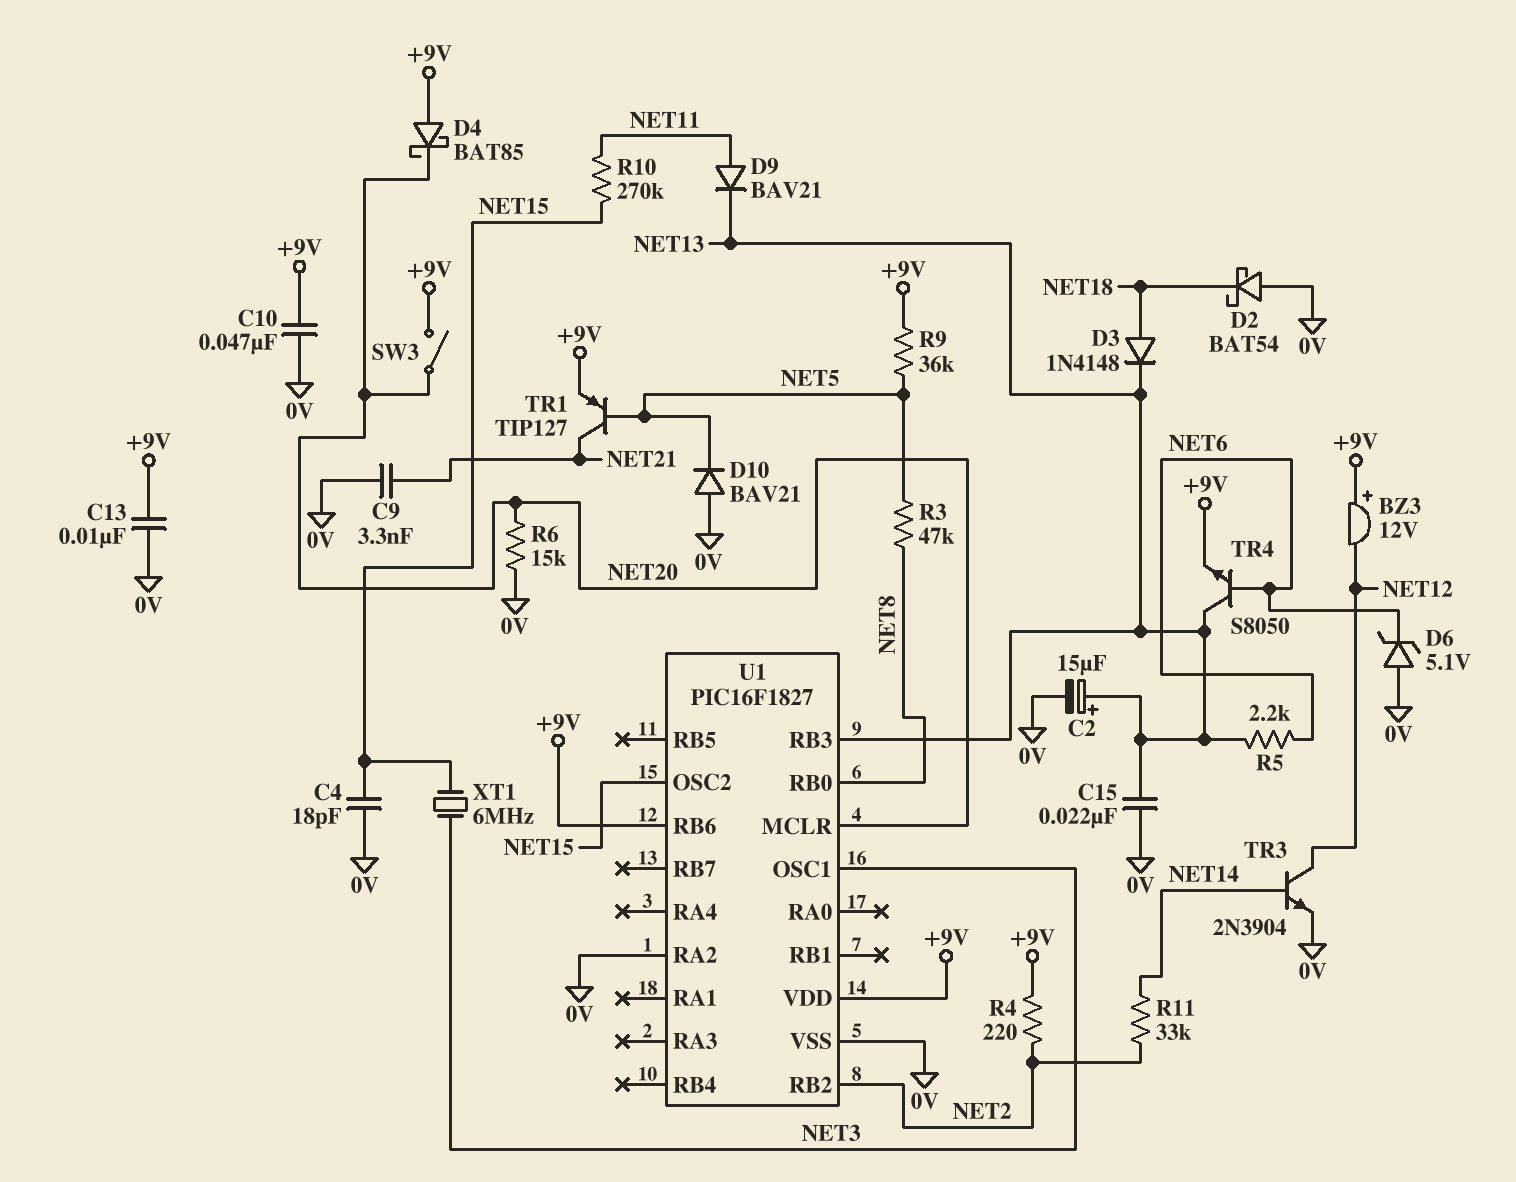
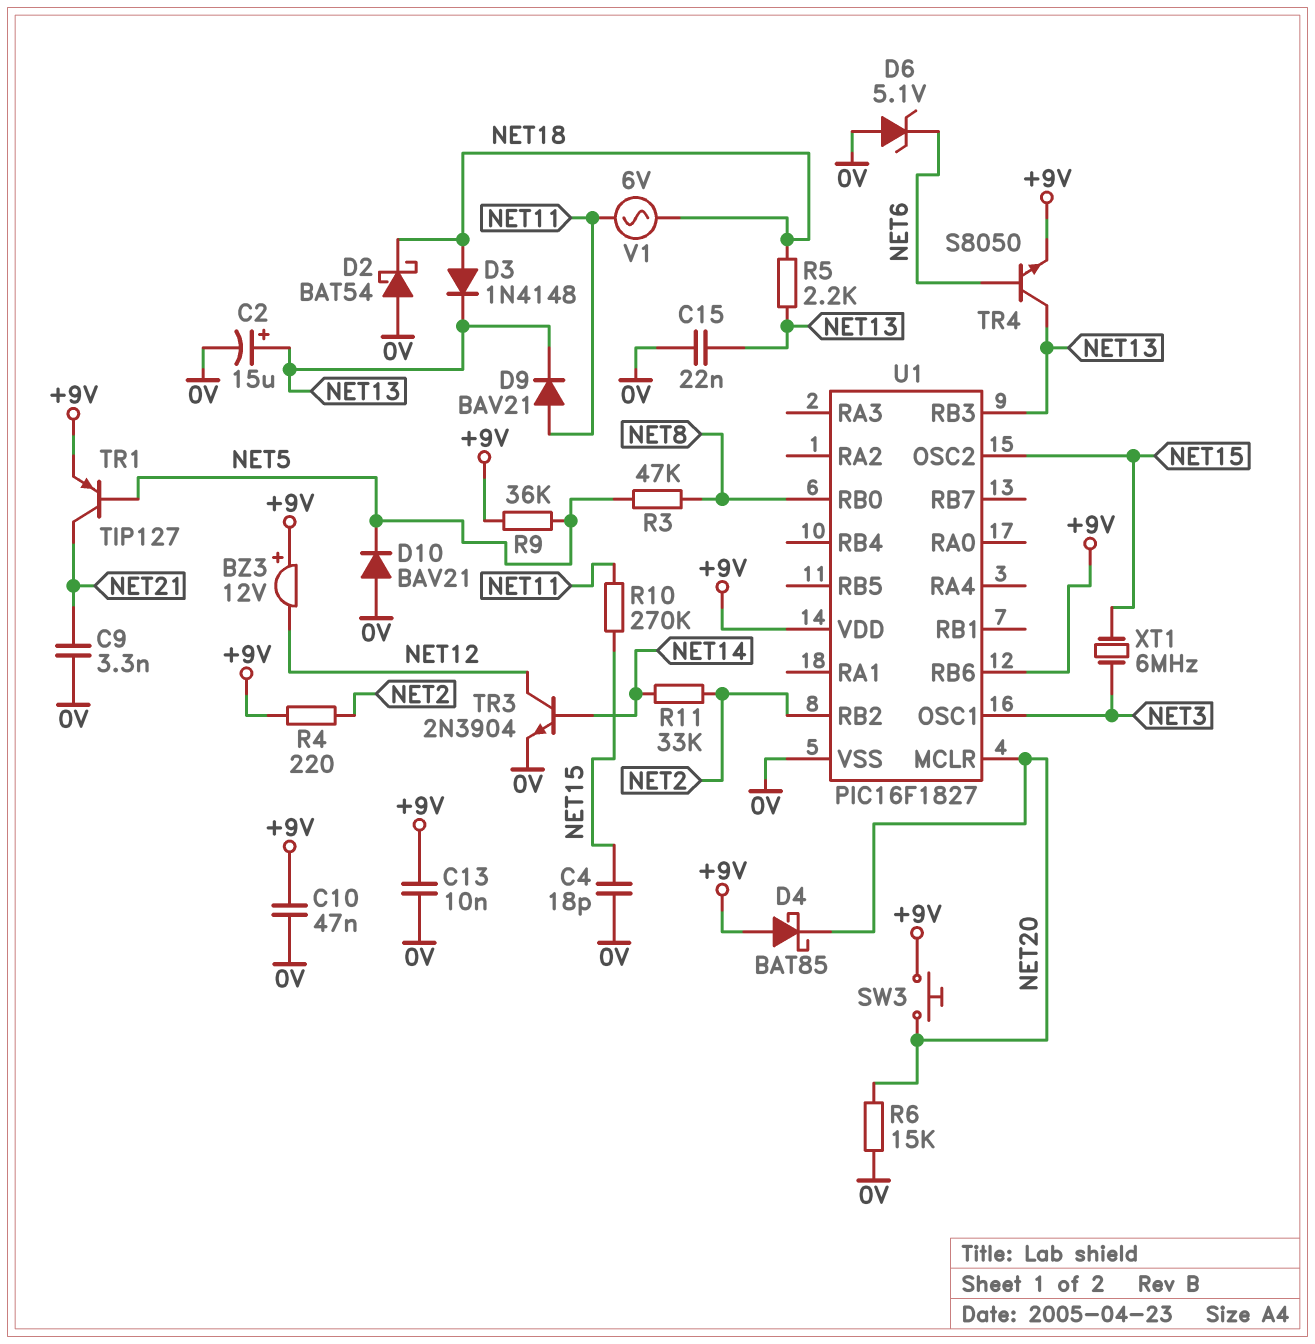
R5: 2.2k (NET6, NET13) -> 2.2k (NET13, NET18)
SW3: switch (+9V, NET20) -> button (+9V, NET20)
U1 pin RA2: 0V -> none
V1: none -> AC 6V (NET11, NET18)

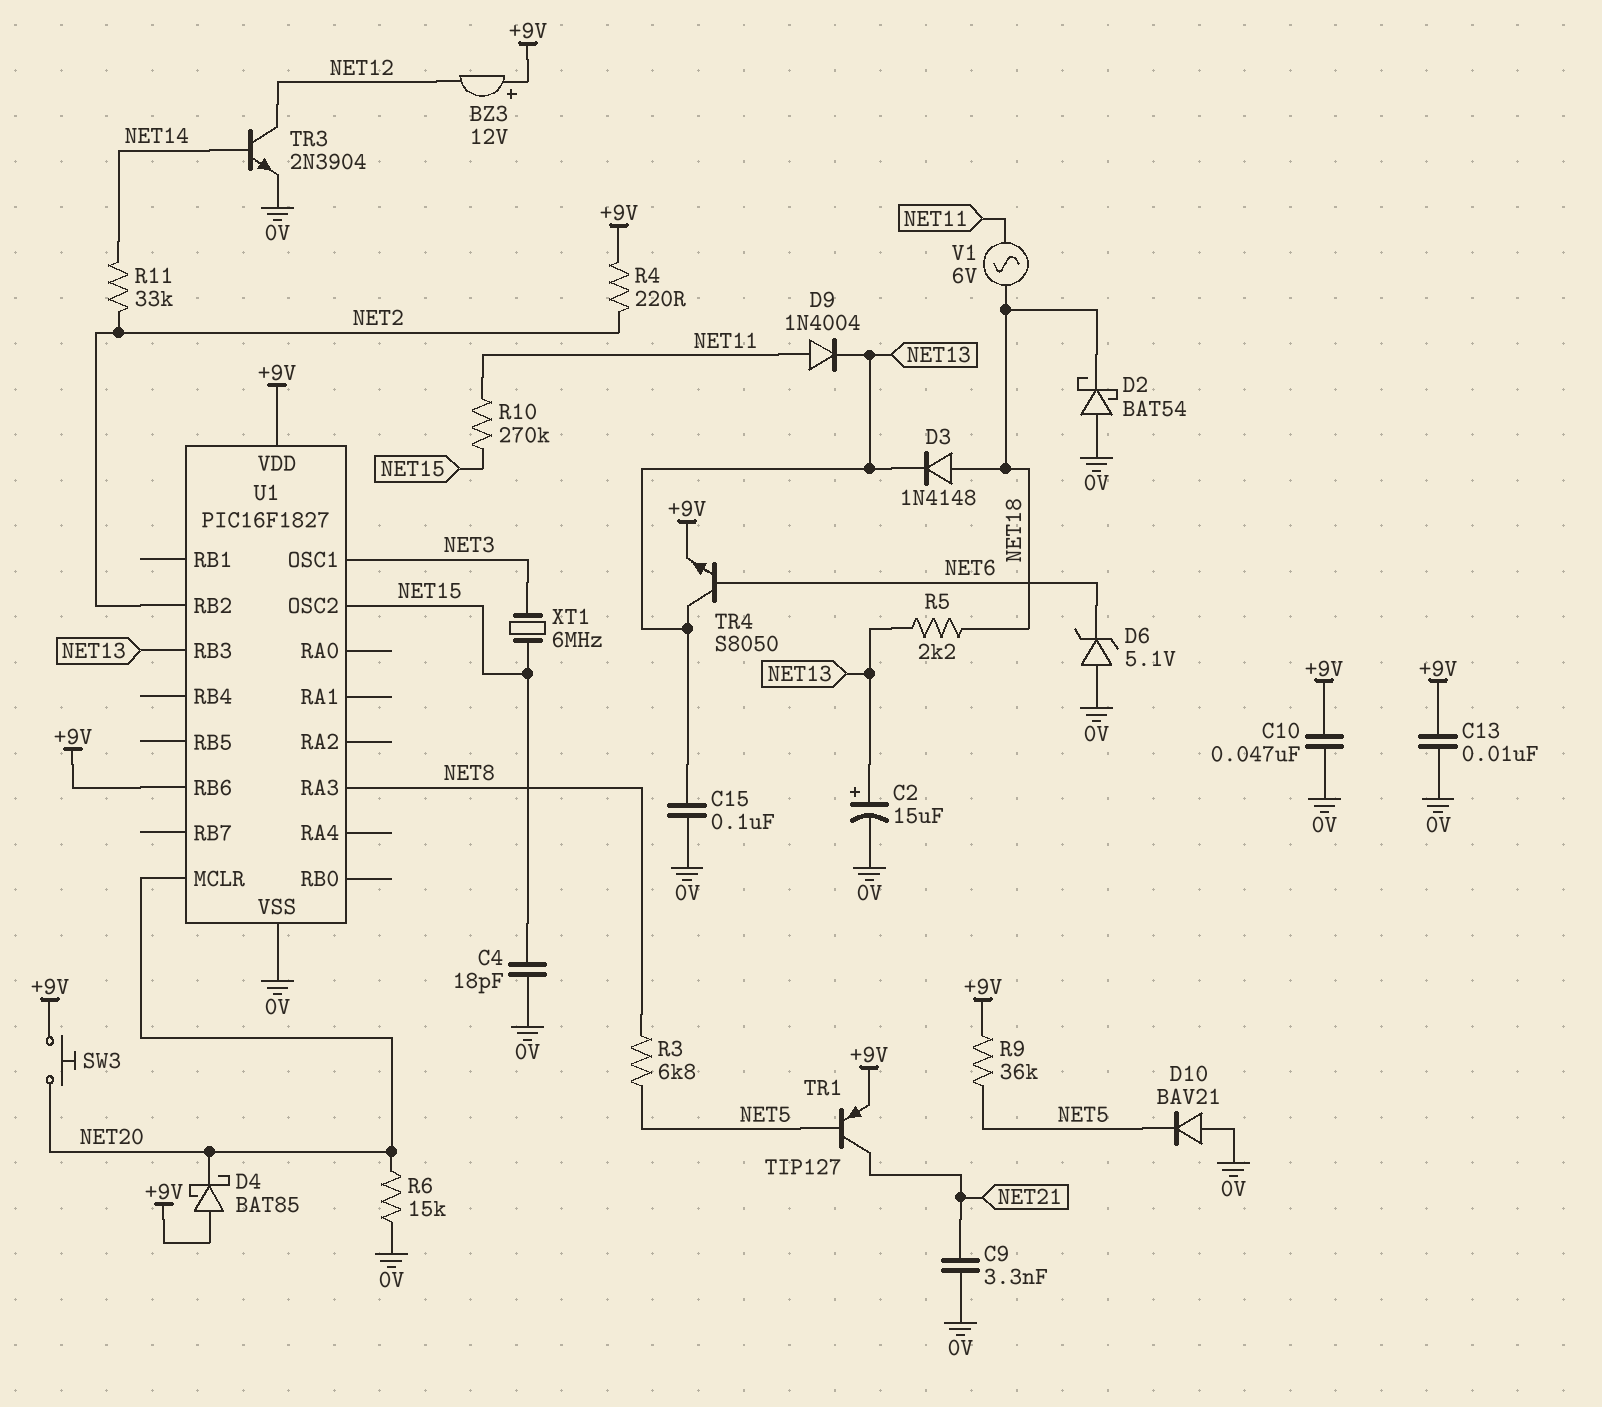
C15: 22nF (0V, NET13) -> 100nF (0V, NET13)
D9: diode BAV21 (A NET11, K NET13) -> diode 1N4004 (A NET11, K NET13)
R3: 47k (NET5, NET8) -> 6.8k (NET5, NET8)
U1 pin RA3: none -> NET8
U1 pin RB0: NET8 -> none

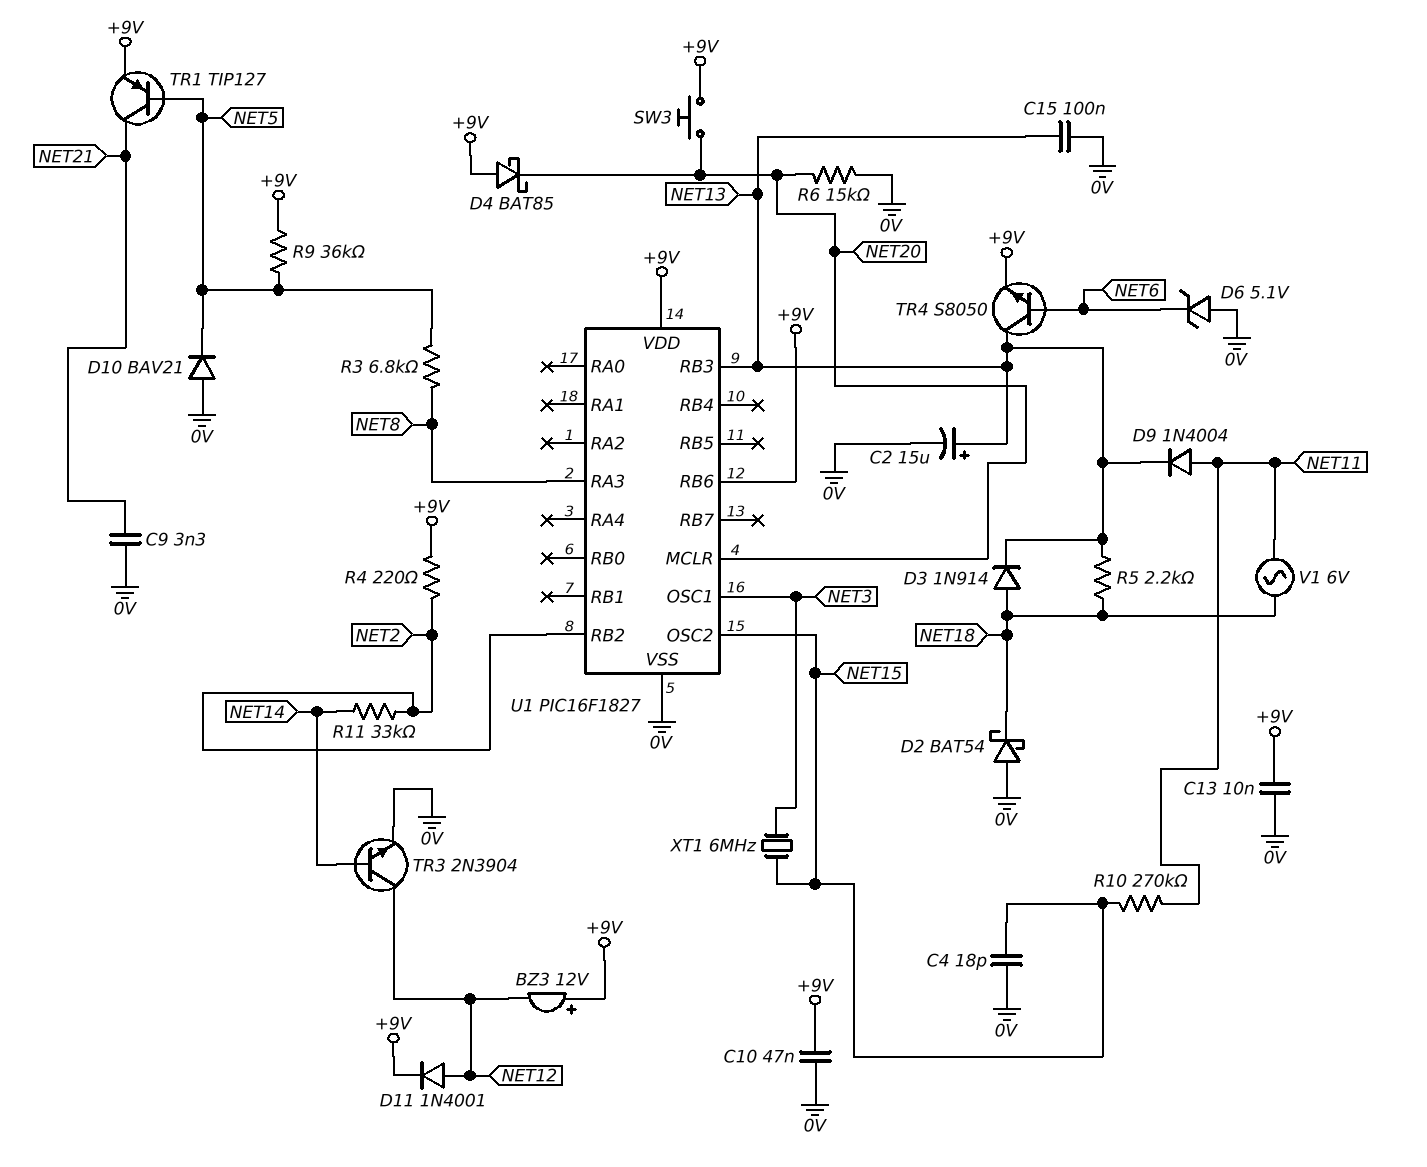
D3: diode 1N4148 (A NET18, K NET13) -> diode 1N914 (A NET18, K NET13)
D11: none -> diode 1N4001 (A NET12, K +9V)

